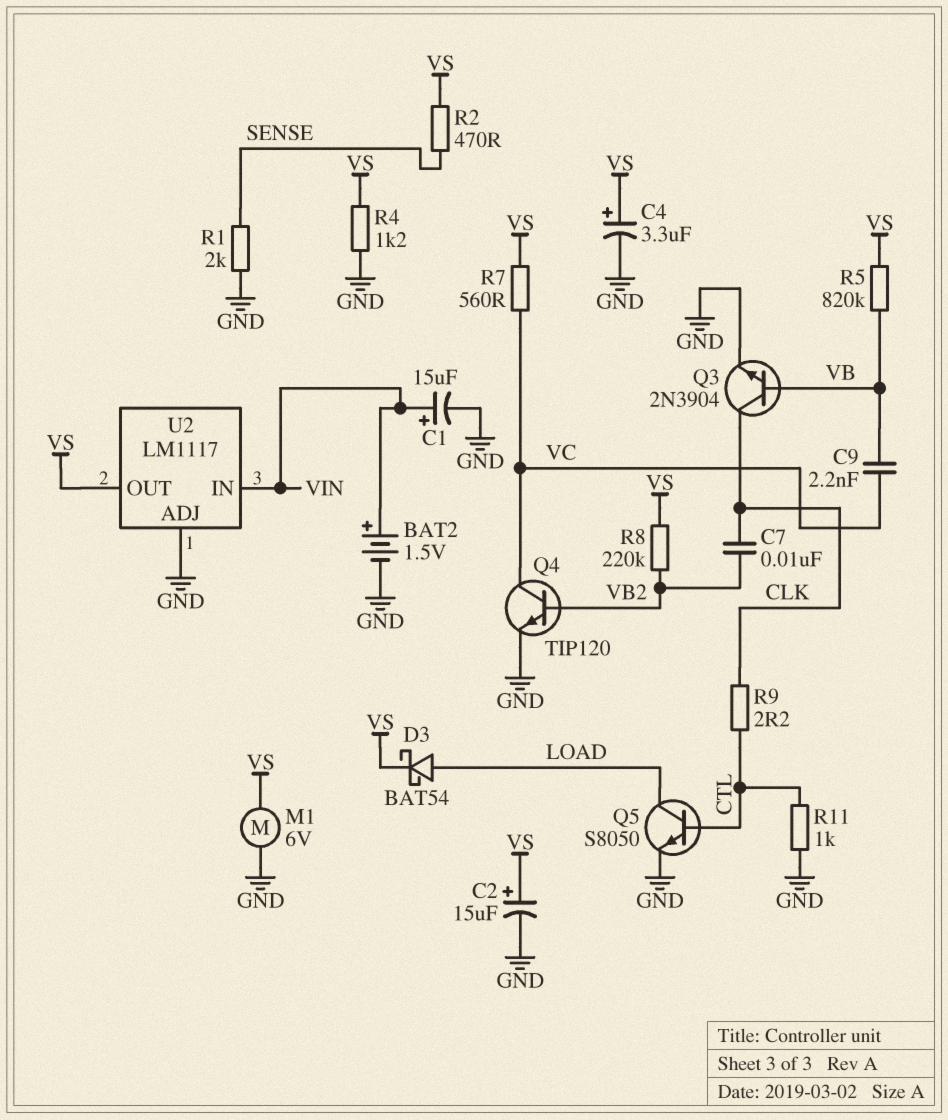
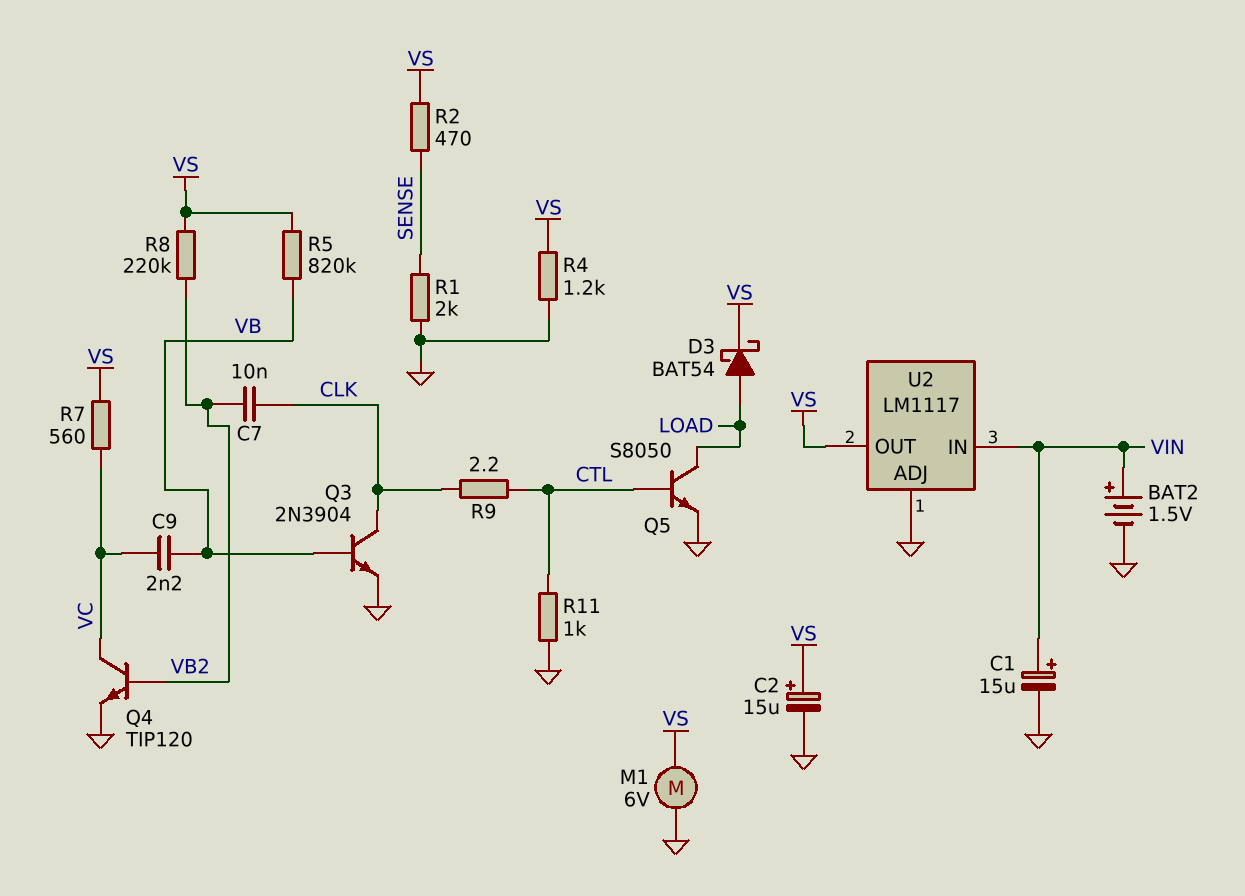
C4: 3.3uF (plus VS, minus GND) -> none

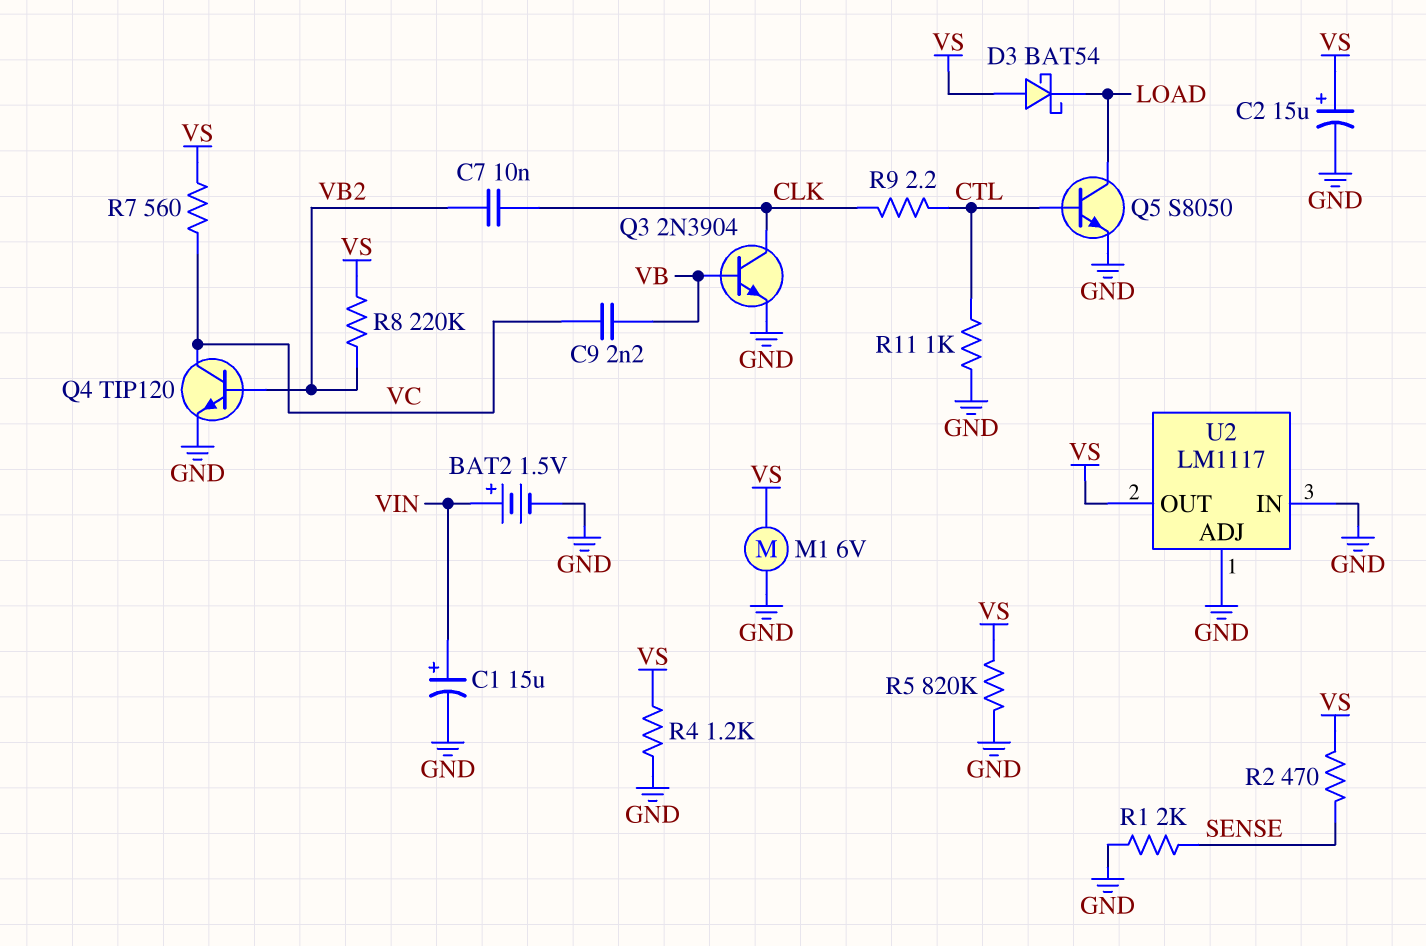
D3: schottky BAT54 (A LOAD, K VS) -> schottky BAT54 (A VS, K LOAD)
R5: 820k (VB, VS) -> 820k (GND, VS)
U2 pin IN: VIN -> GND

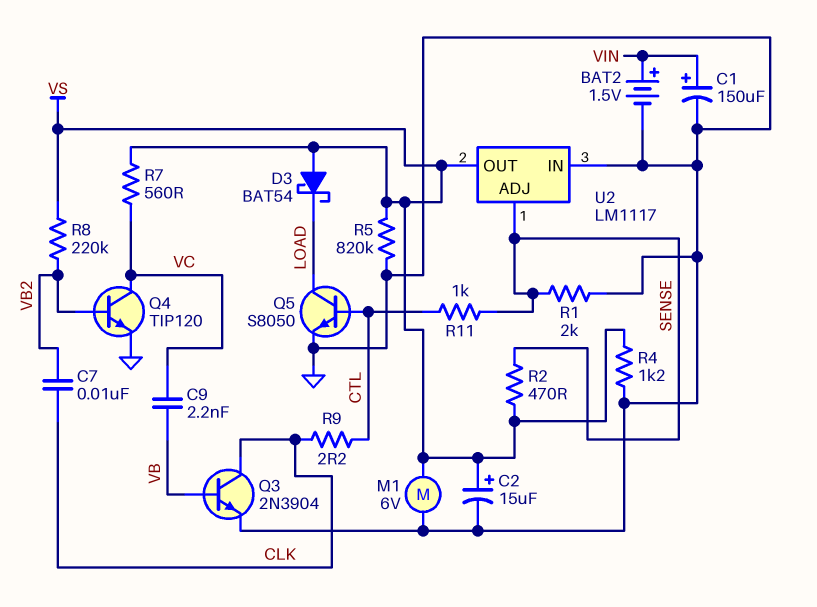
C1: 15uF (plus VIN, minus GND) -> 150uF (plus VIN, minus GND)
R11: 1k (CTL, GND) -> 1k (CTL, SENSE)
U2 pin ADJ: GND -> SENSE

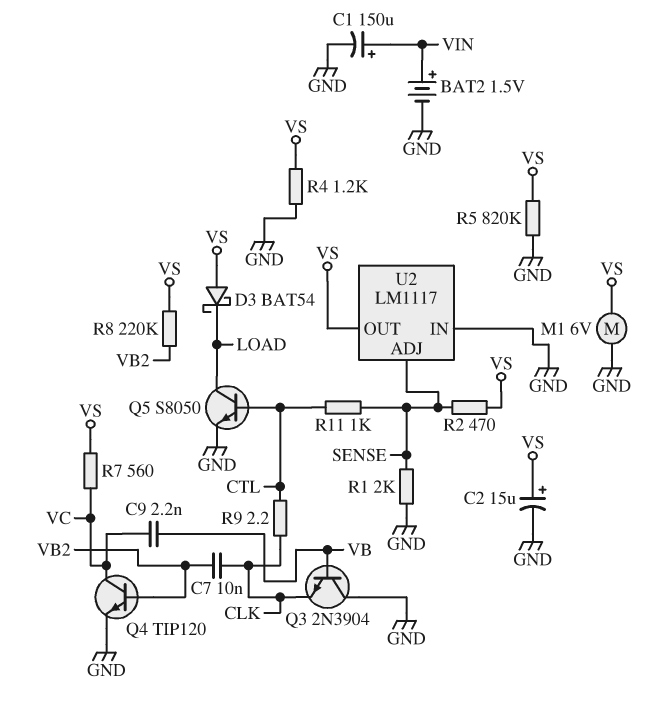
Q3: NPN 2N3904 (B VB, C CLK, E GND) -> NPN 2N3904 (B VB, C GND, E CLK)

